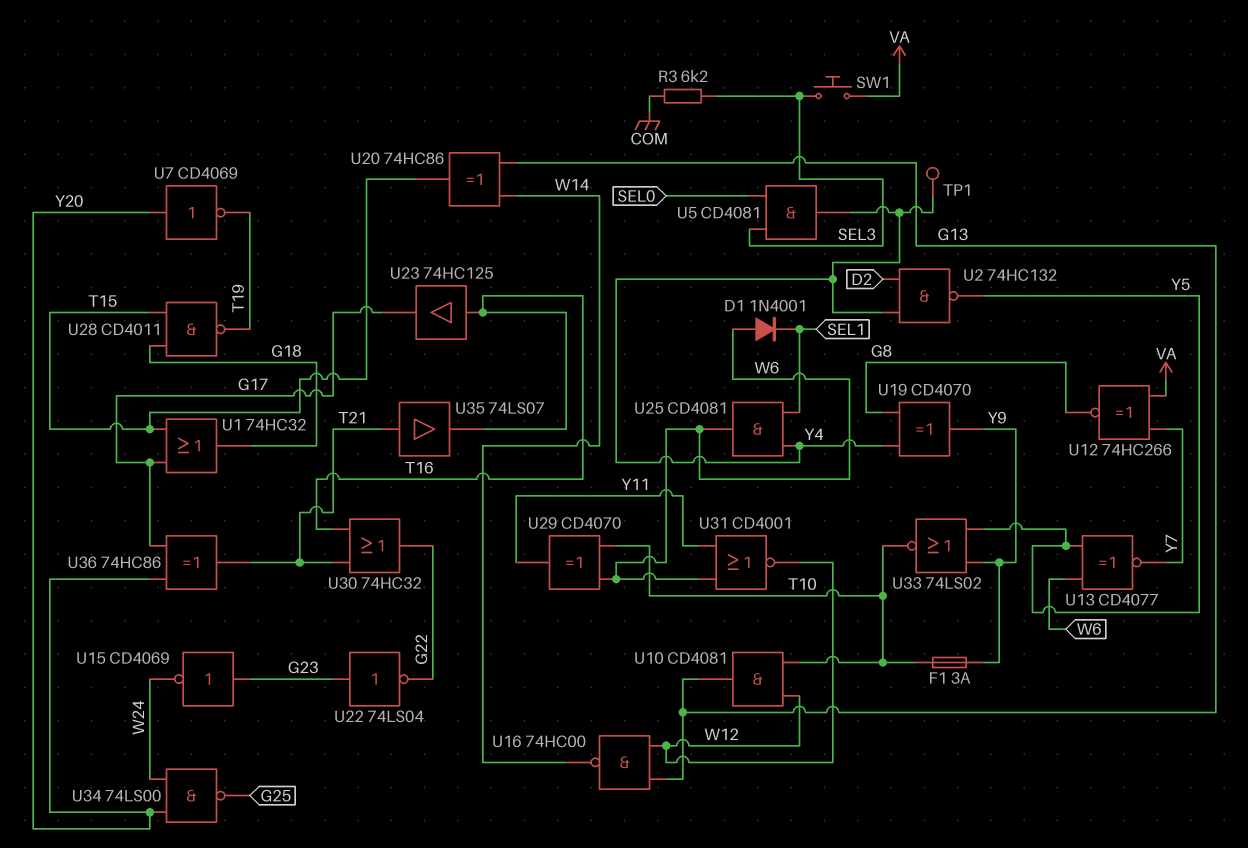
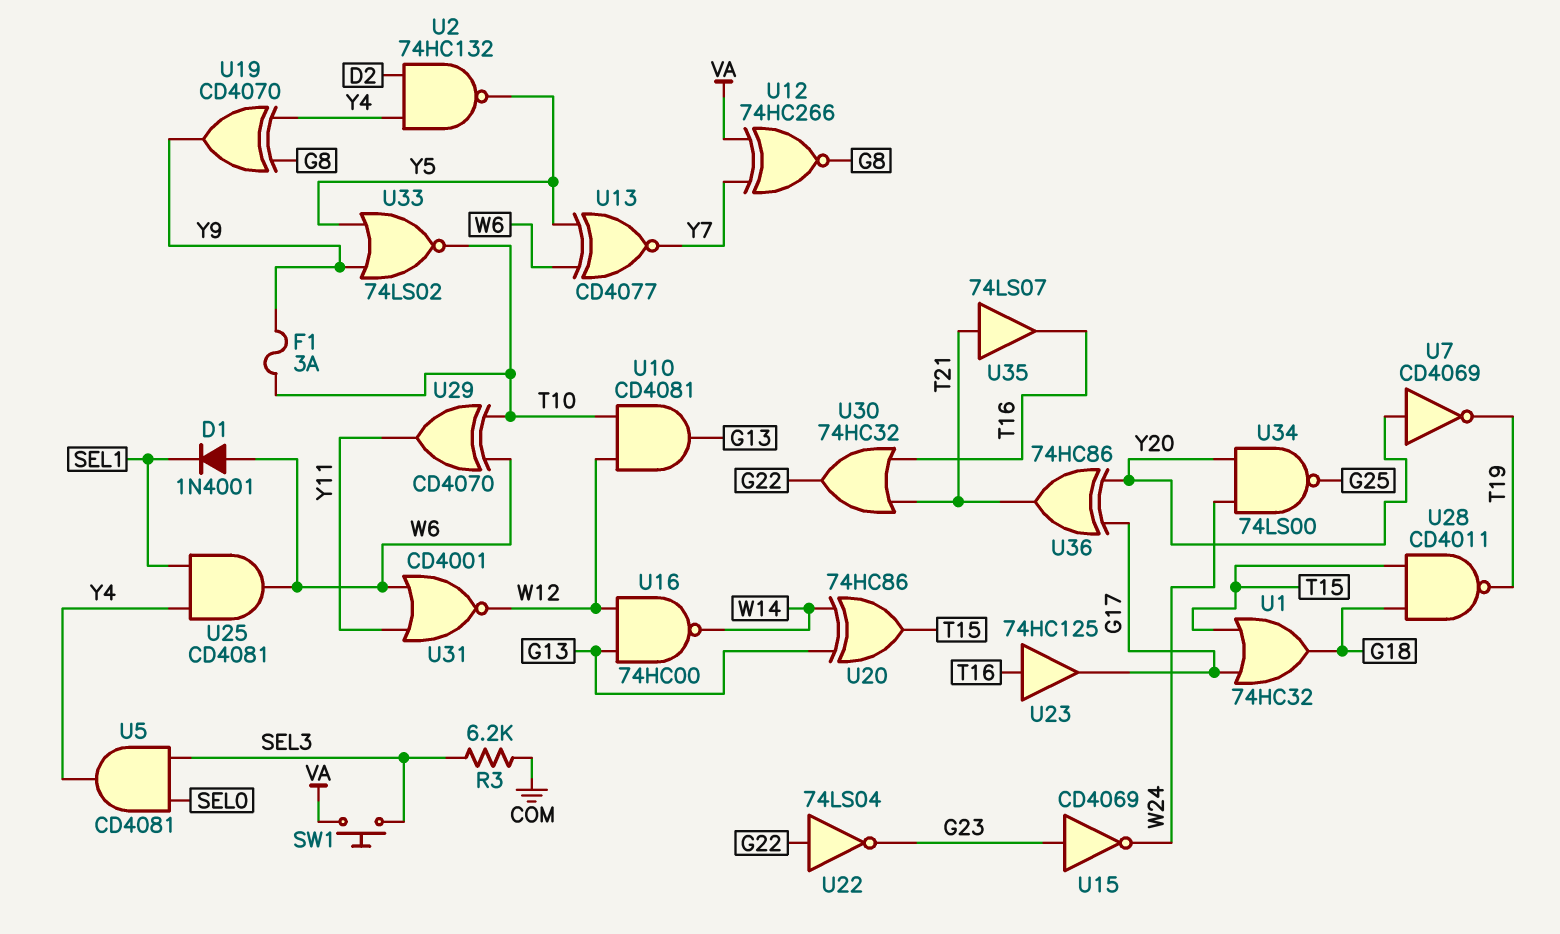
TP1: test point (Y4) -> none
U22: NOT 74LS04 (in G23, out G22) -> NOT 74LS04 (in G22, out G23)

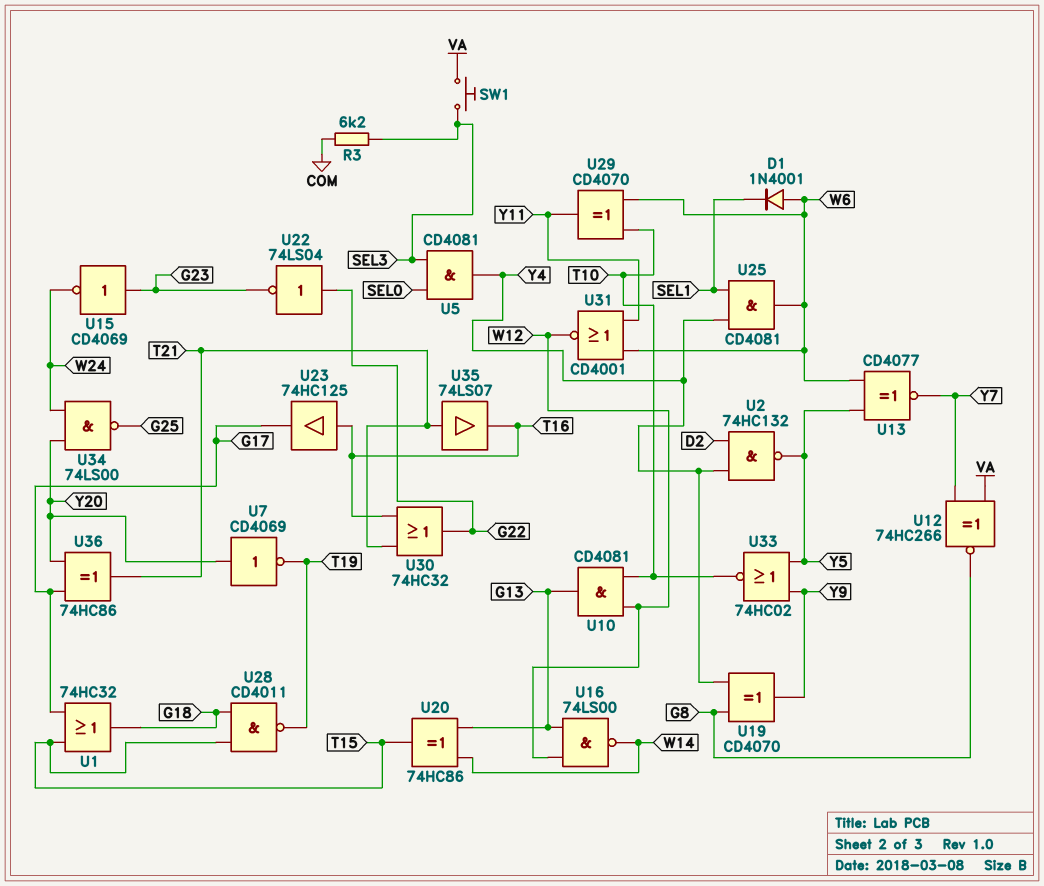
F1: 3A (T10, Y9) -> none
U16: NAND 74HC00 (in G13, in W12, out W14) -> NAND 74LS00 (in G13, in W12, out W14)
U33: NOR 74LS02 (in Y5, in Y9, out T10) -> NOR 74HC02 (in Y5, in Y9, out T10)

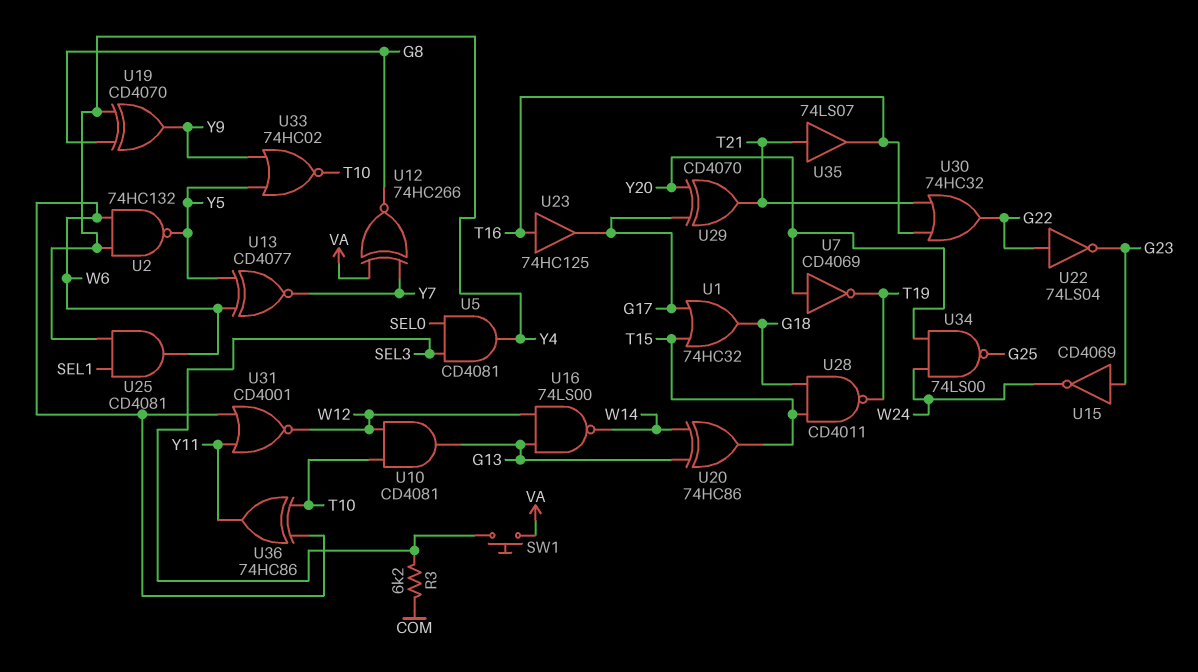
D1: diode 1N4001 (A W6, K SEL1) -> none
U2: NAND 74HC132 (in D2, in Y4, out Y5) -> NAND 74HC132 (in W6, in Y4, out Y5)
U29: XOR CD4070 (in T10, in W6, out Y11) -> XOR CD4070 (in G17, in Y20, out T21)
U36: XOR 74HC86 (in G17, in Y20, out T21) -> XOR 74HC86 (in T10, in W6, out Y11)

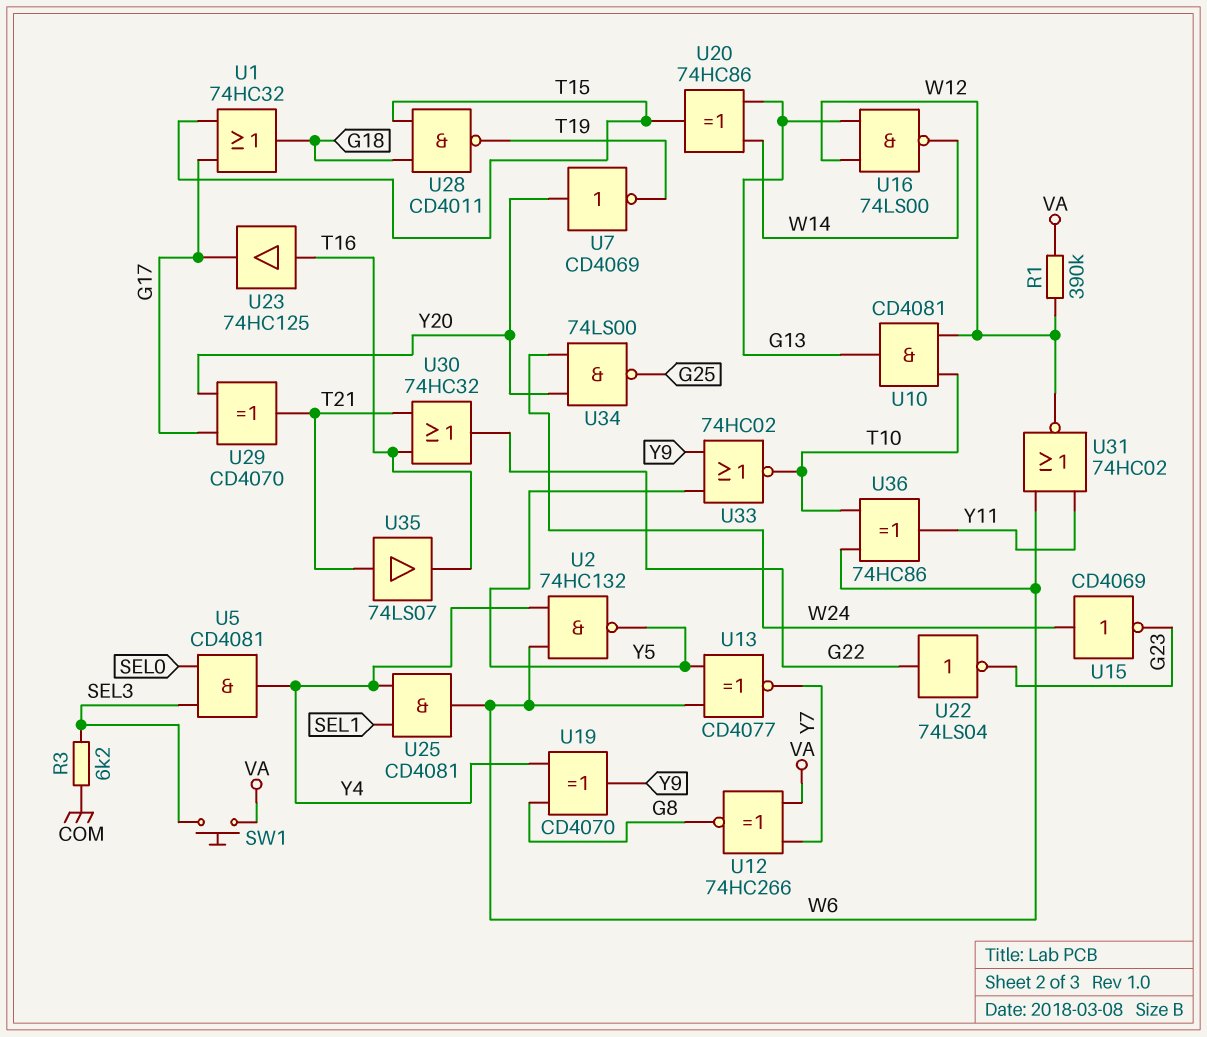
R1: none -> 390k (VA, W12)
U15: NOT CD4069 (in G23, out W24) -> NOT CD4069 (in W24, out G23)
U31: NOR CD4001 (in W6, in Y11, out W12) -> NOR 74HC02 (in W6, in Y11, out W12)

